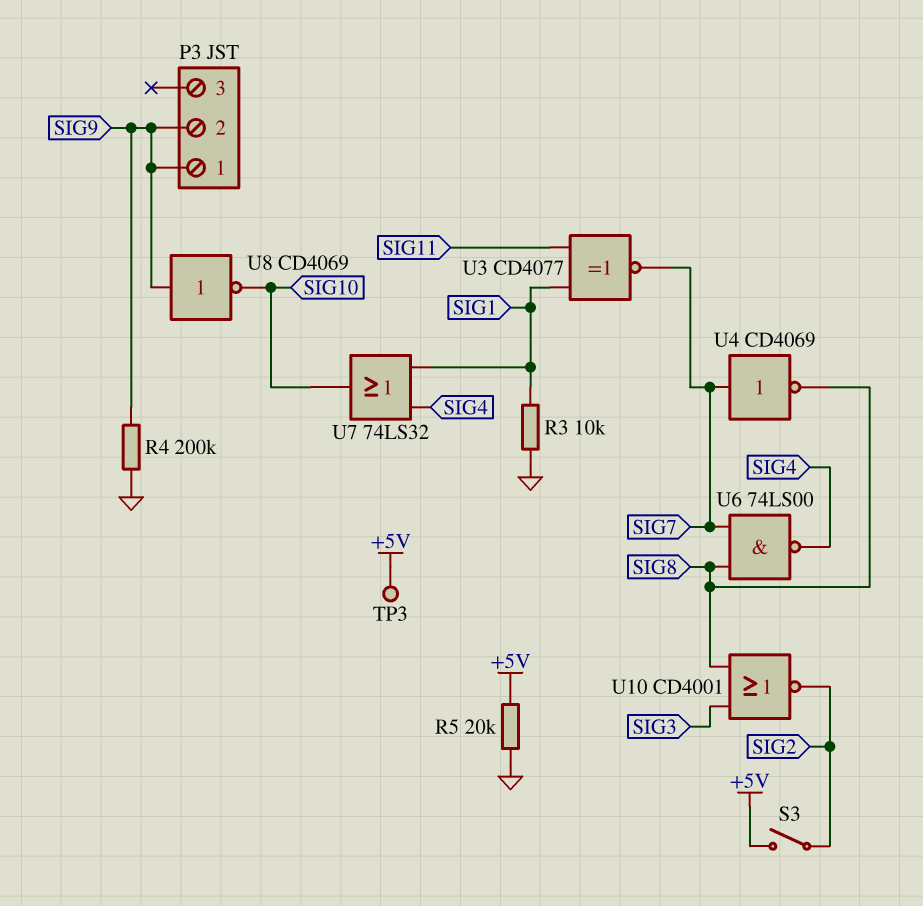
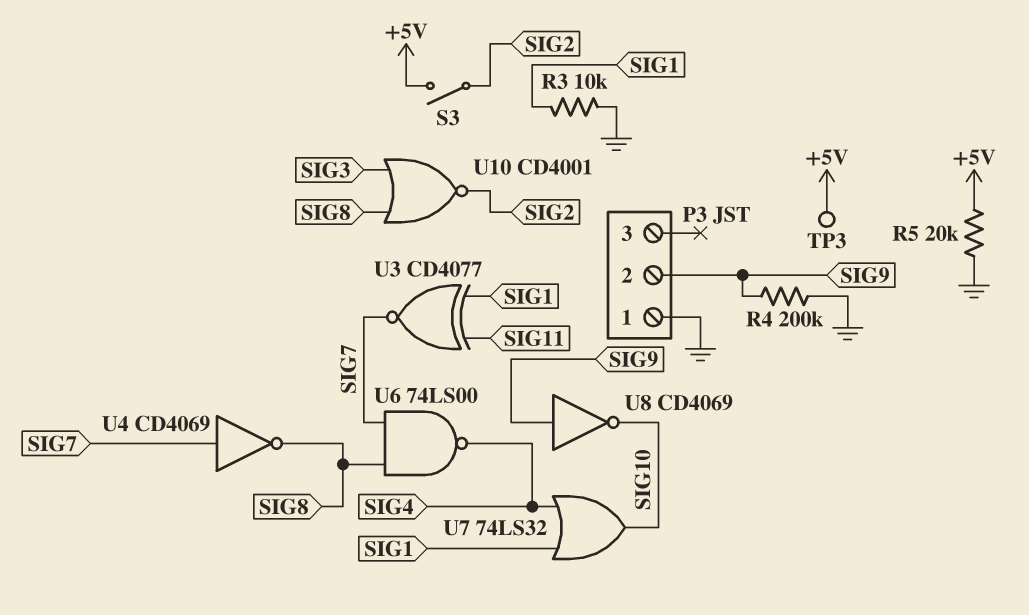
P3 pin 1: SIG9 -> GND

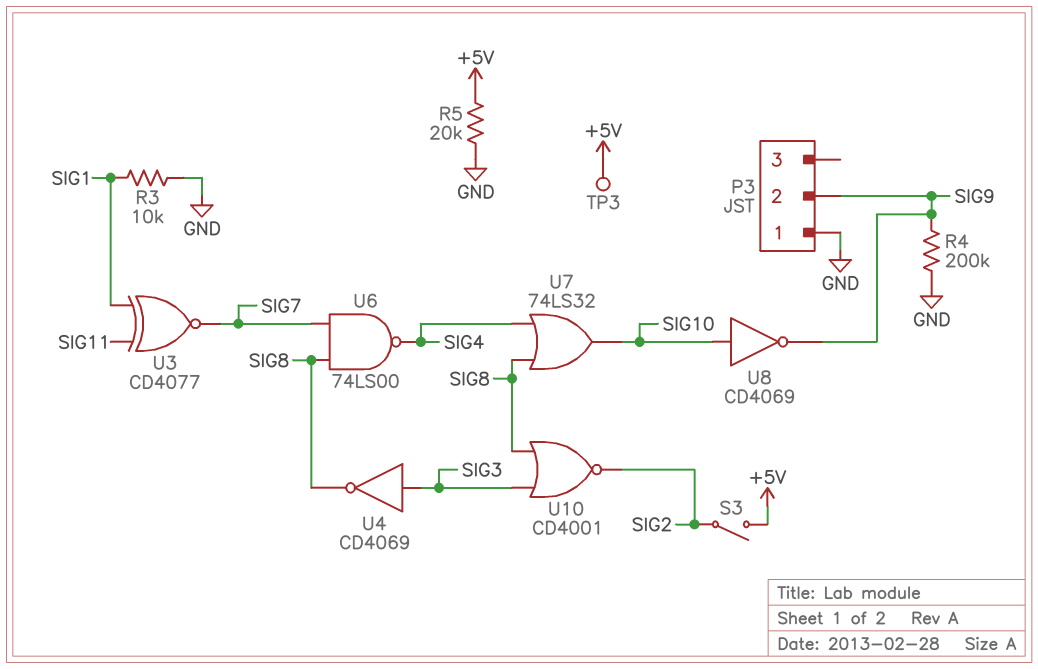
U4: NOT CD4069 (in SIG7, out SIG8) -> NOT CD4069 (in SIG3, out SIG8)
U7: OR 74LS32 (in SIG1, in SIG4, out SIG10) -> OR 74LS32 (in SIG4, in SIG8, out SIG10)
U8: NOT CD4069 (in SIG9, out SIG10) -> NOT CD4069 (in SIG10, out SIG9)

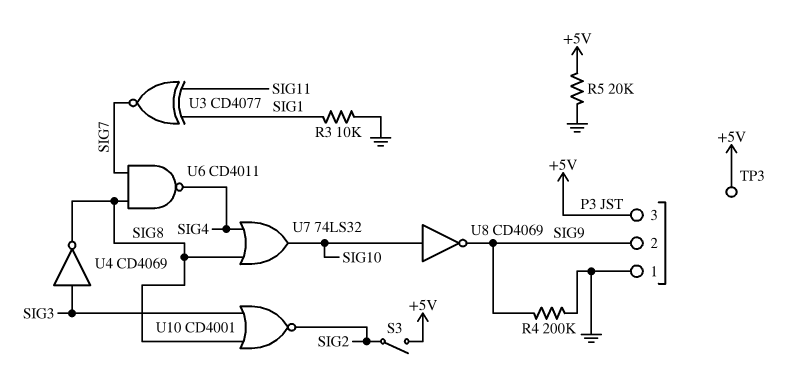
P3 pin 3: none -> +5V
U6: NAND 74LS00 (in SIG7, in SIG8, out SIG4) -> NAND CD4011 (in SIG7, in SIG8, out SIG4)

